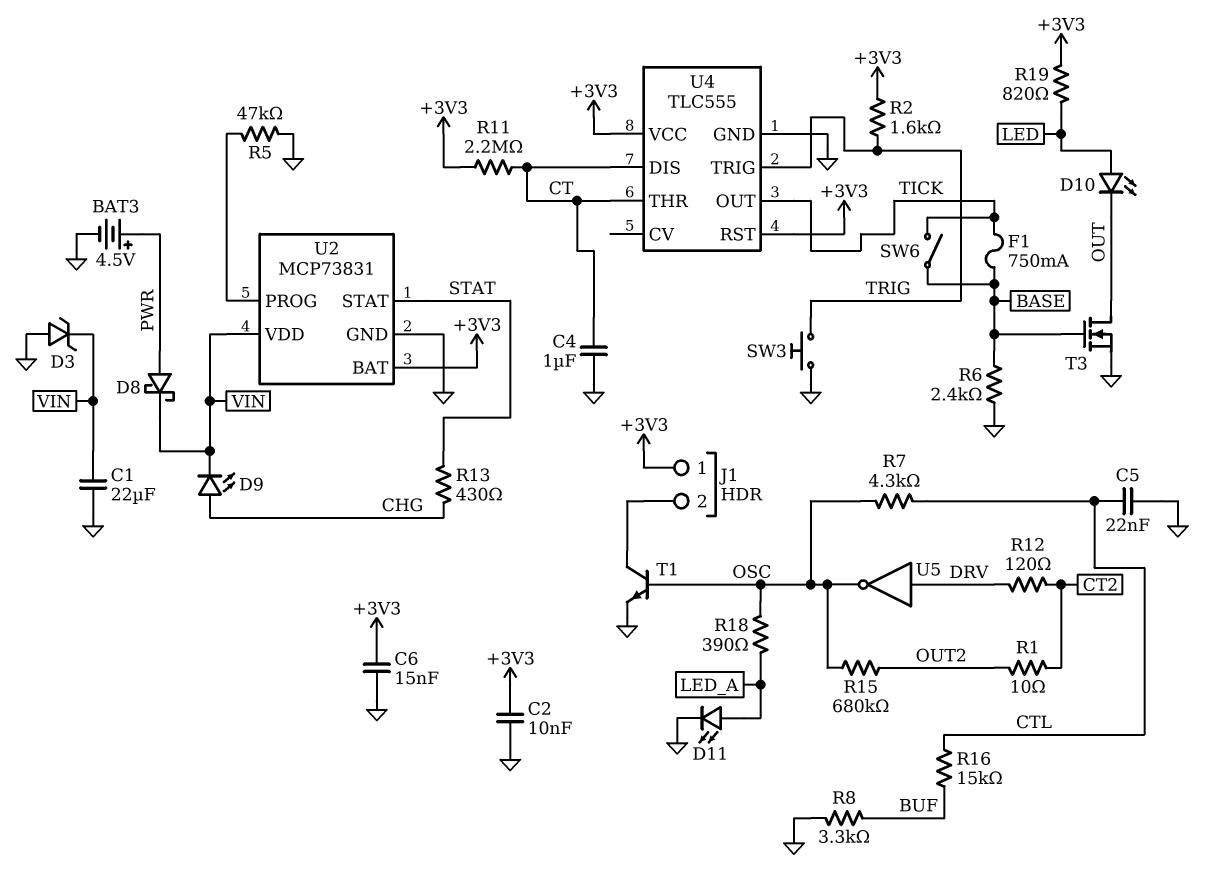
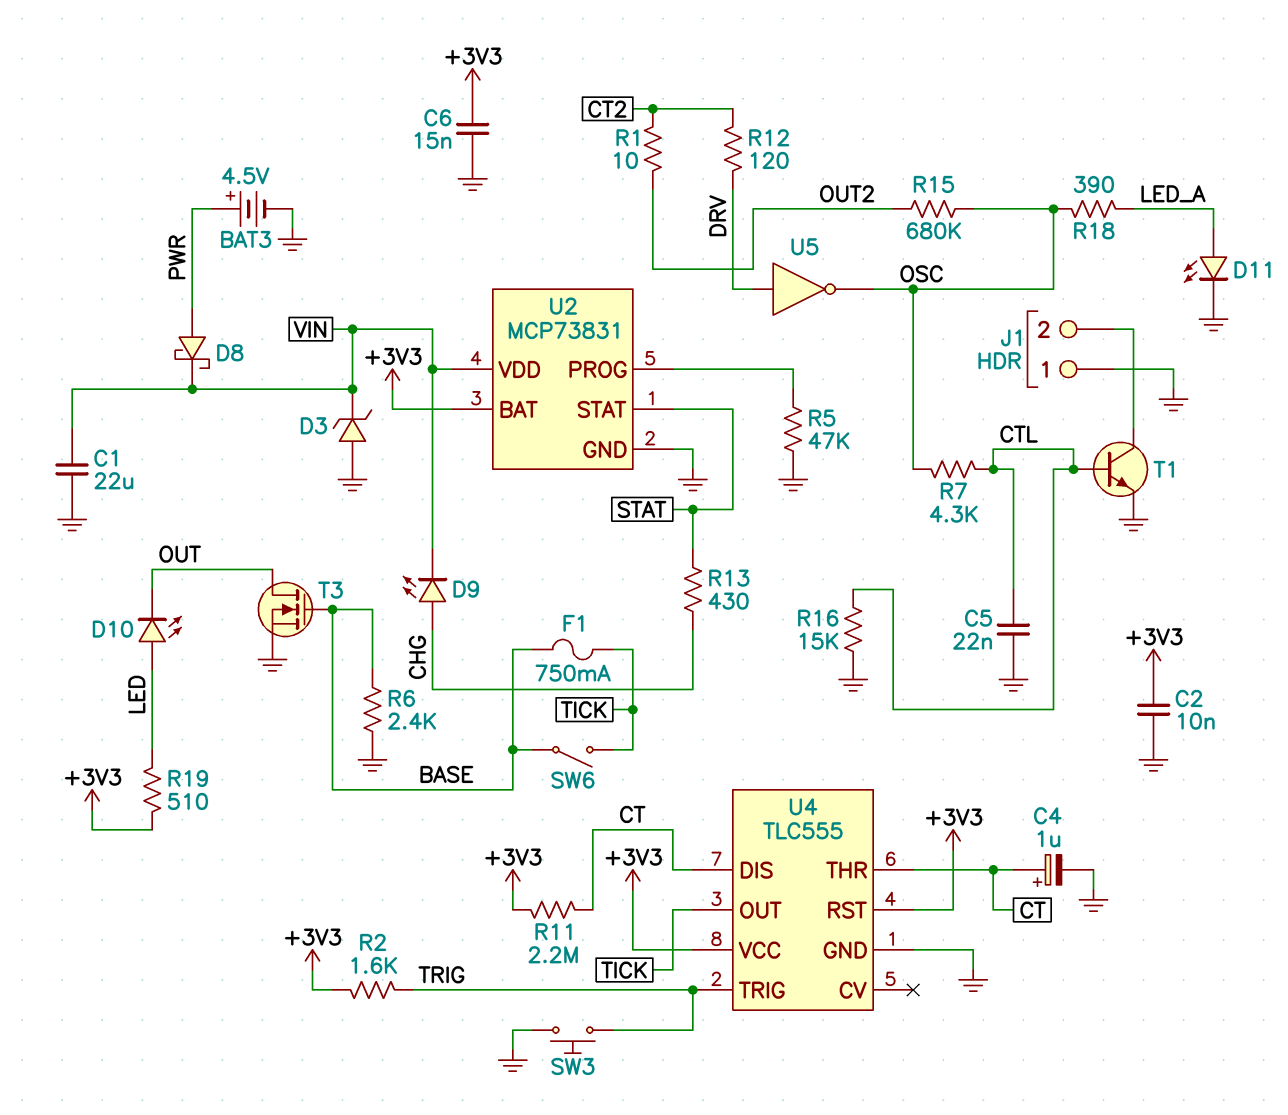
C4: 1uF (CT, GND) -> 1uF (plus CT, minus GND)
J1 pin 1: +3V3 -> GND
R8: 3.3k (BUF, GND) -> none
R16: 15k (BUF, CTL) -> 15k (CTL, GND)
R19: 820 (+3V3, LED) -> 510 (+3V3, LED)
T1: NPN (B OSC, C J1/2, E GND) -> NPN (B CTL, C J1/2, E GND)

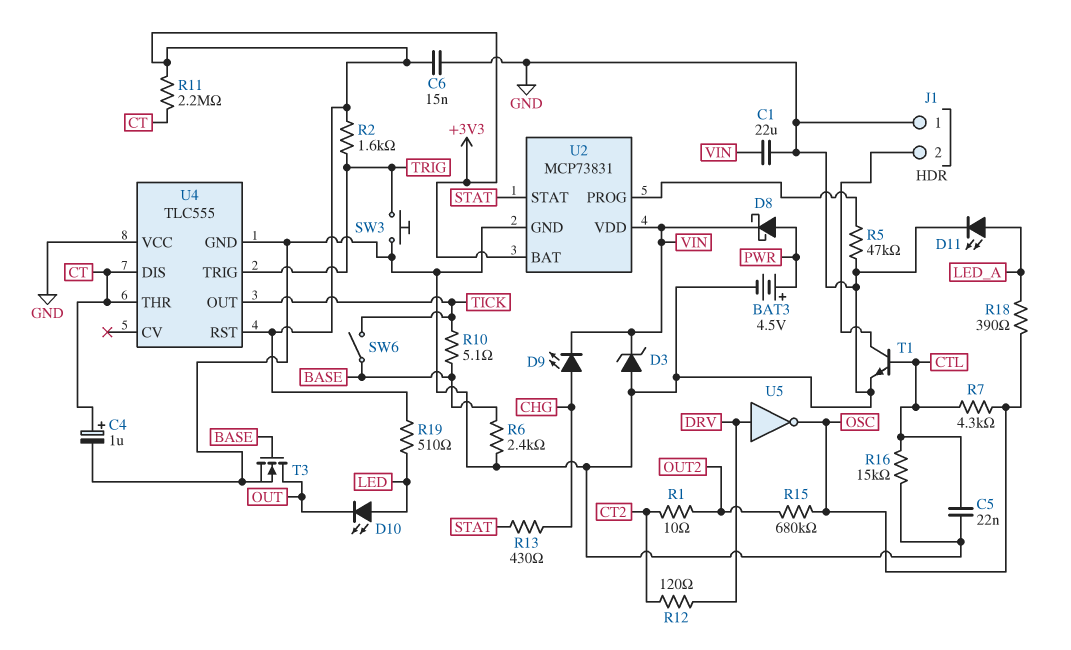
C2: 10nF (+3V3, GND) -> none
F1: 750mA (BASE, TICK) -> none
R10: none -> 5.1 (BASE, TICK)
U4 pin VCC: +3V3 -> GND

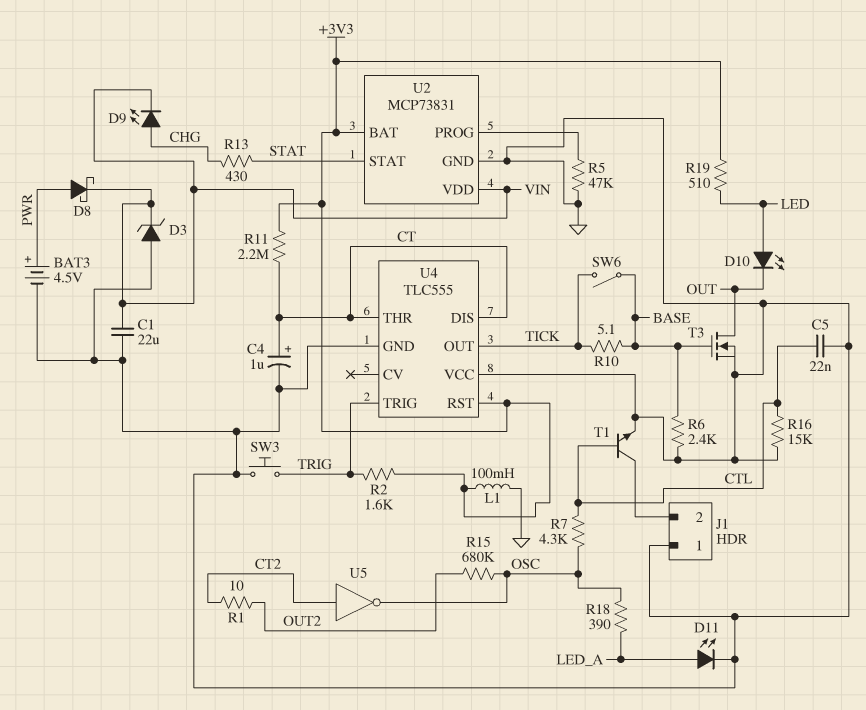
C6: 15nF (+3V3, GND) -> none
L1: none -> 100mH (+3V3, GND)
R12: 120 (CT2, DRV) -> none
U5: NOT (in DRV, out OSC) -> NOT (in CT2, out OSC)

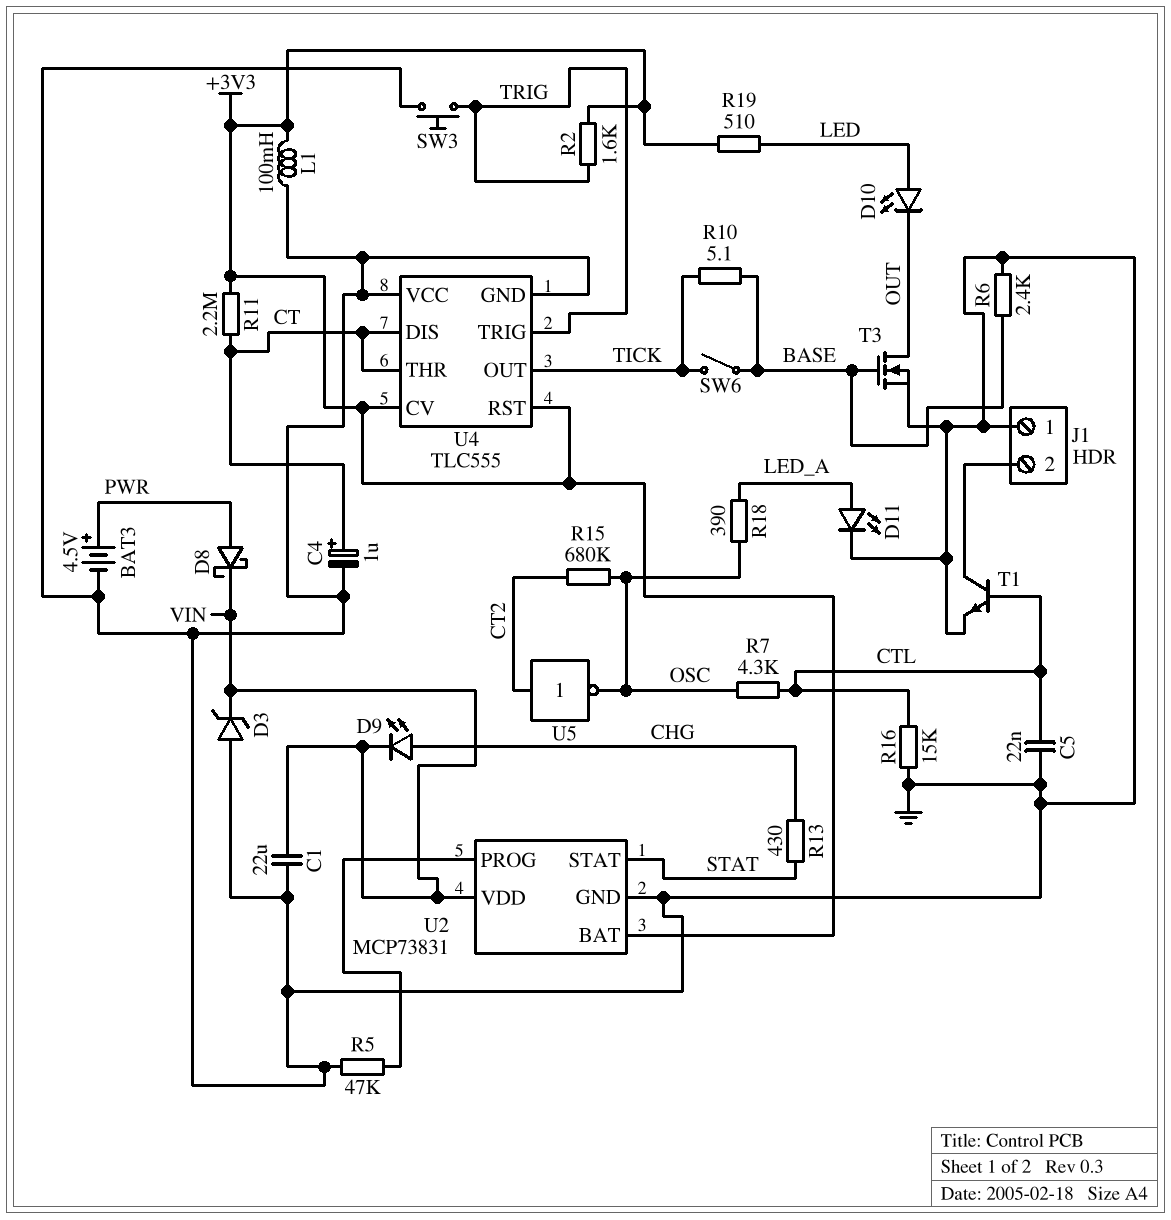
R1: 10 (CT2, OUT2) -> none
R15: 680k (OSC, OUT2) -> 680k (CT2, OSC)
U4 pin CV: none -> +3V3

